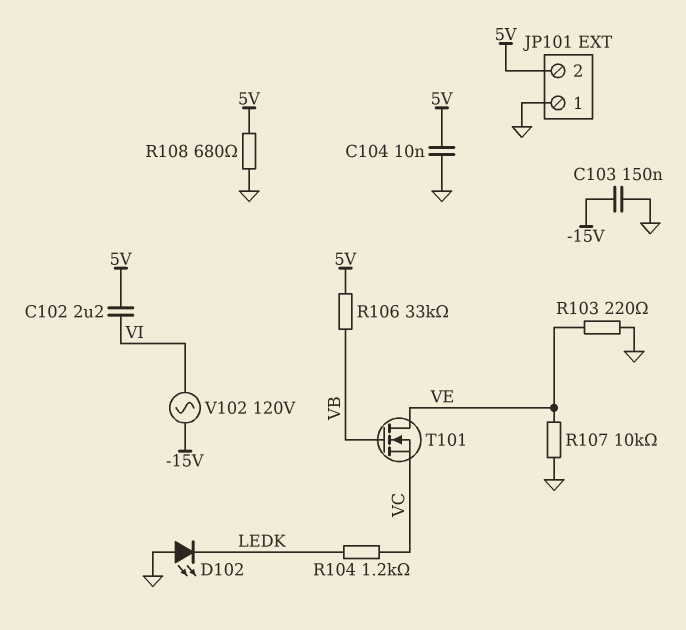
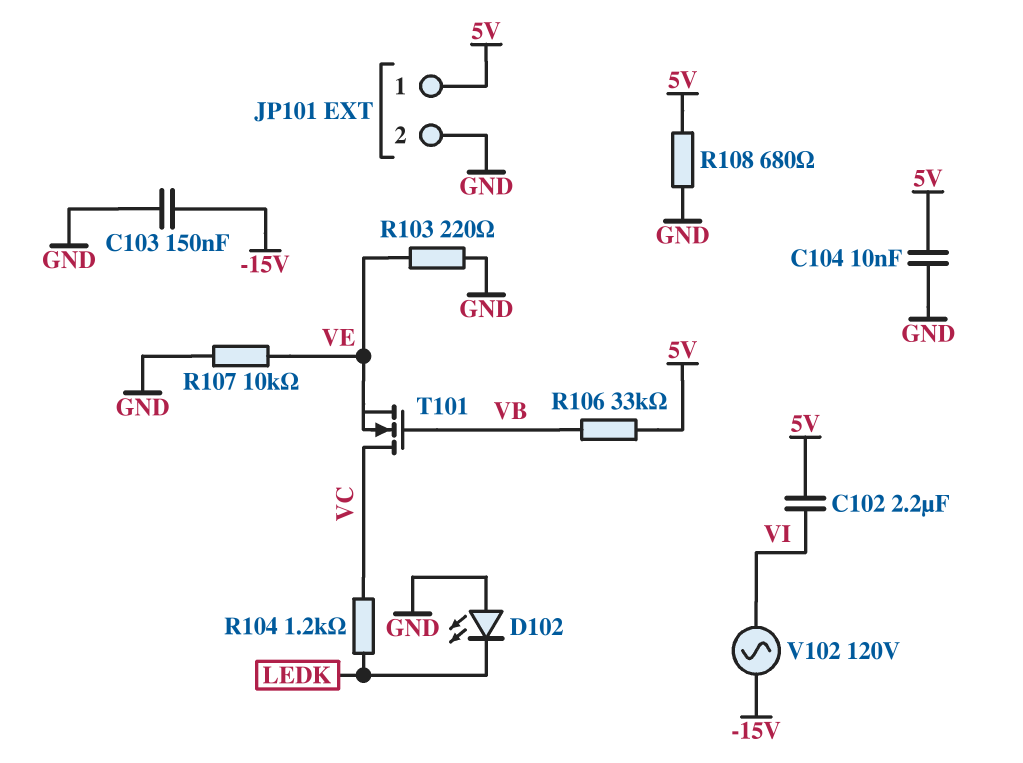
JP101 pin 1: GND -> 5V
JP101 pin 2: 5V -> GND
T101: NMOS (G VB, D VE, S VC) -> NMOS (G VB, D VC, S VE)

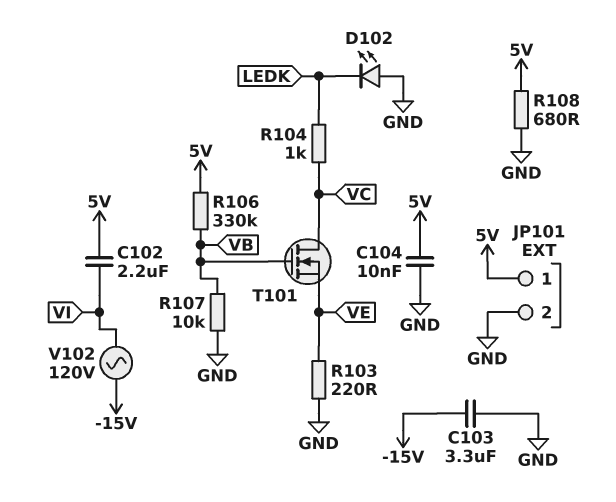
C103: 150nF (-15V, GND) -> 3.3uF (-15V, GND)
R104: 1.2k (LEDK, VC) -> 1k (LEDK, VC)
R106: 33k (5V, VB) -> 330k (5V, VB)
R107: 10k (GND, VE) -> 10k (GND, VB)

